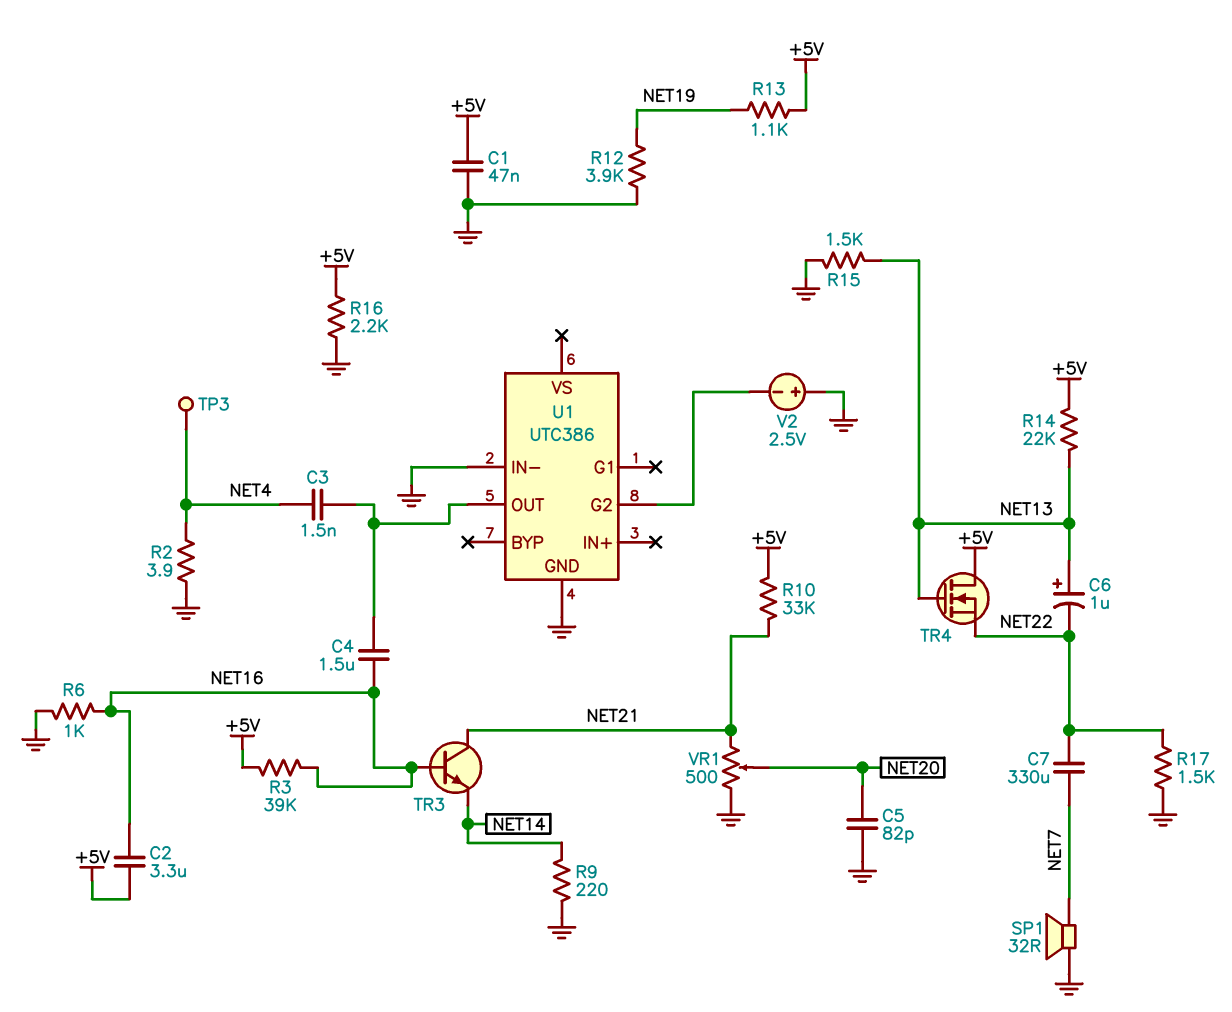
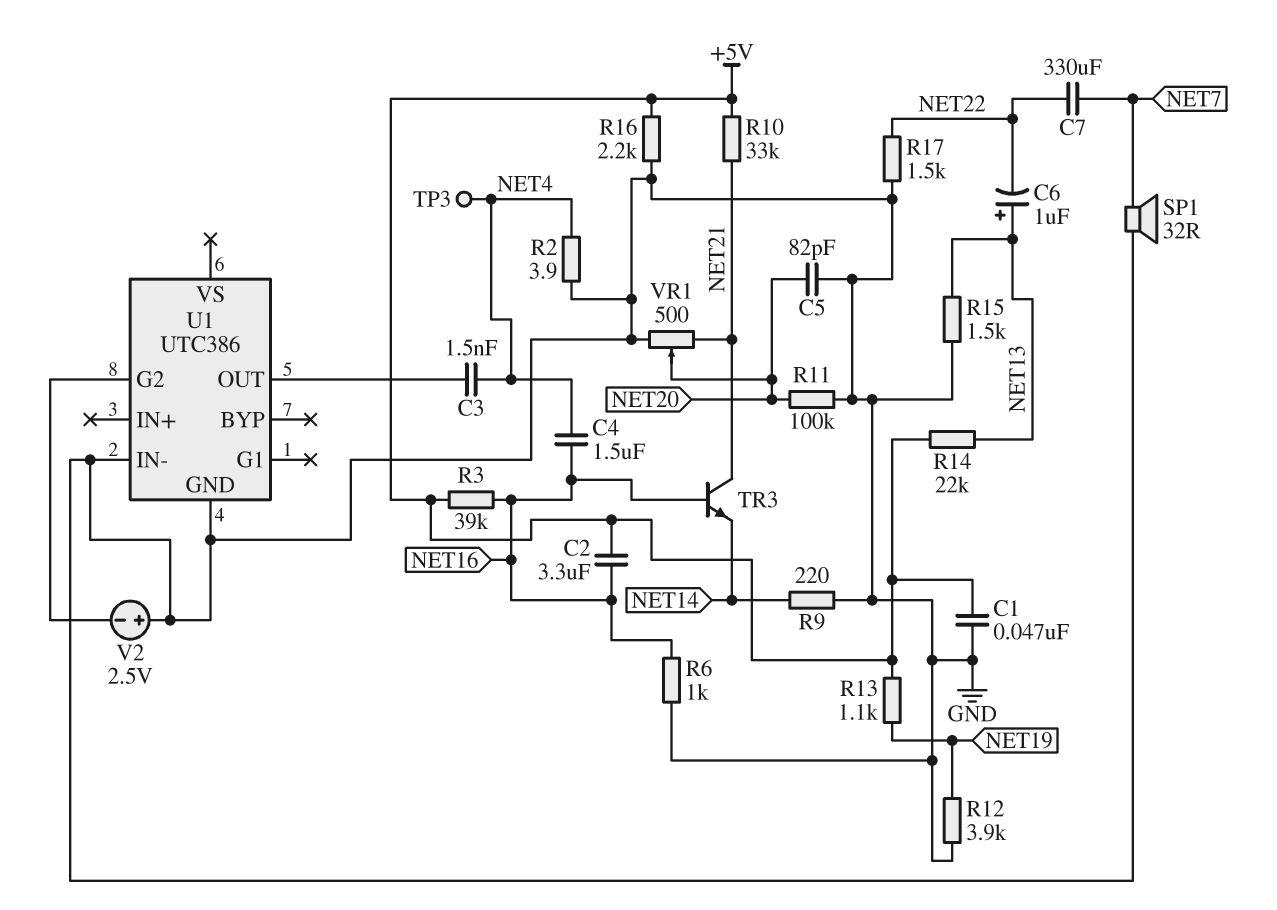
C4: 1.5uF (NET16, U1/OUT) -> 1.5uF (NET4, NET16)
R11: none -> 100k (GND, NET20)
TR4: NMOS (G NET13, D +5V, S NET22) -> none

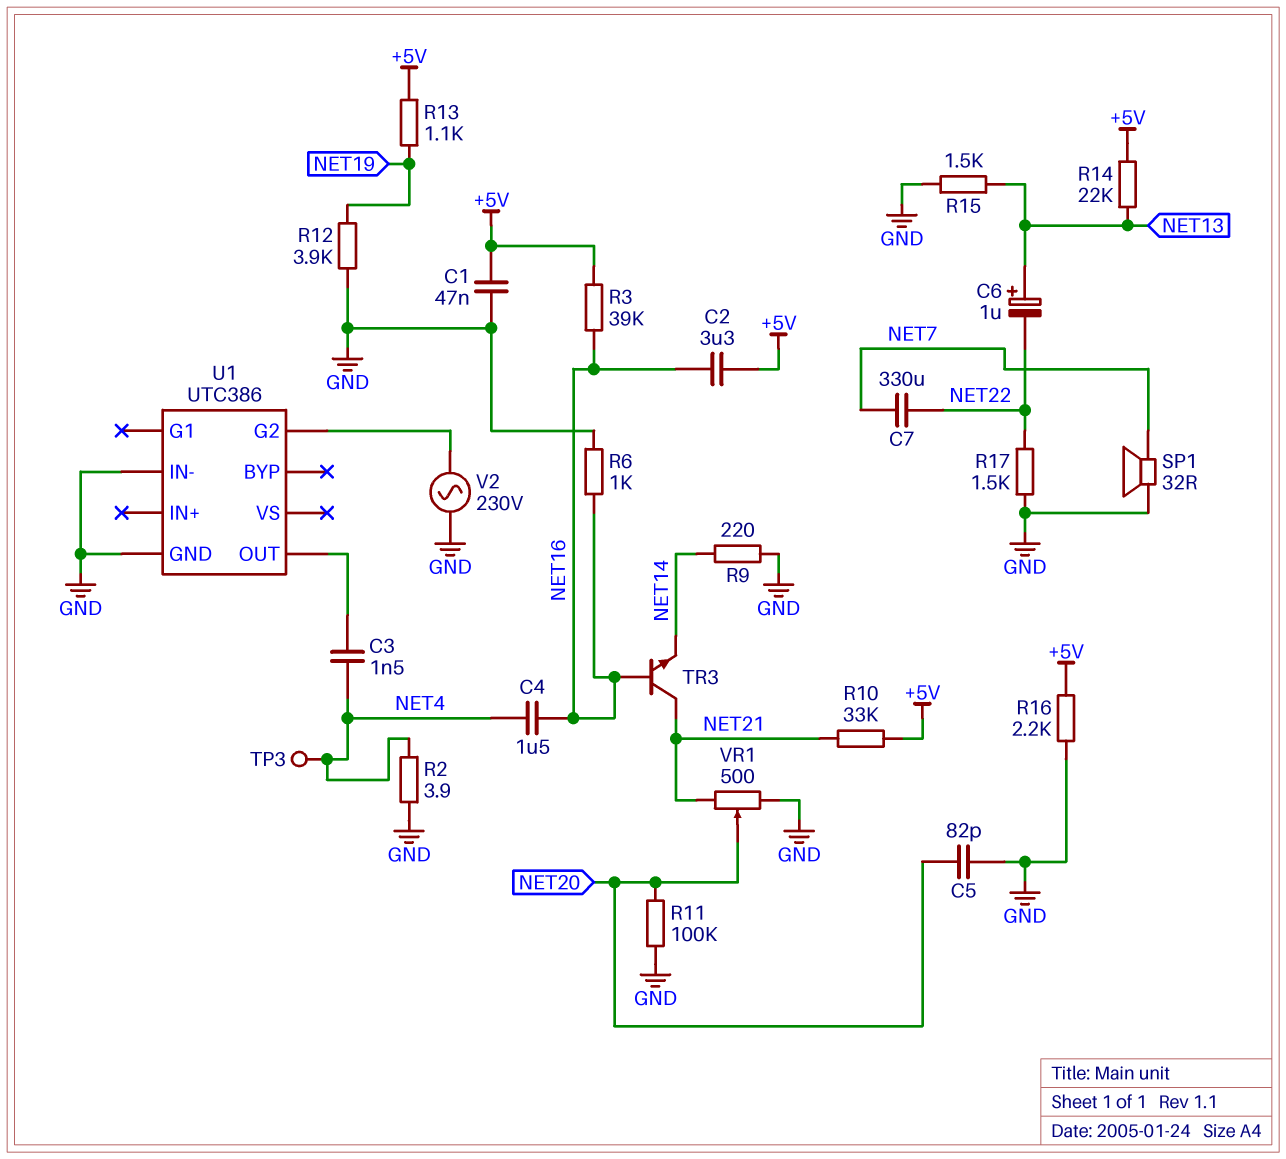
V2: 2.5V (plus GND, minus U1/G2) -> AC 230V (GND, U1/G2)

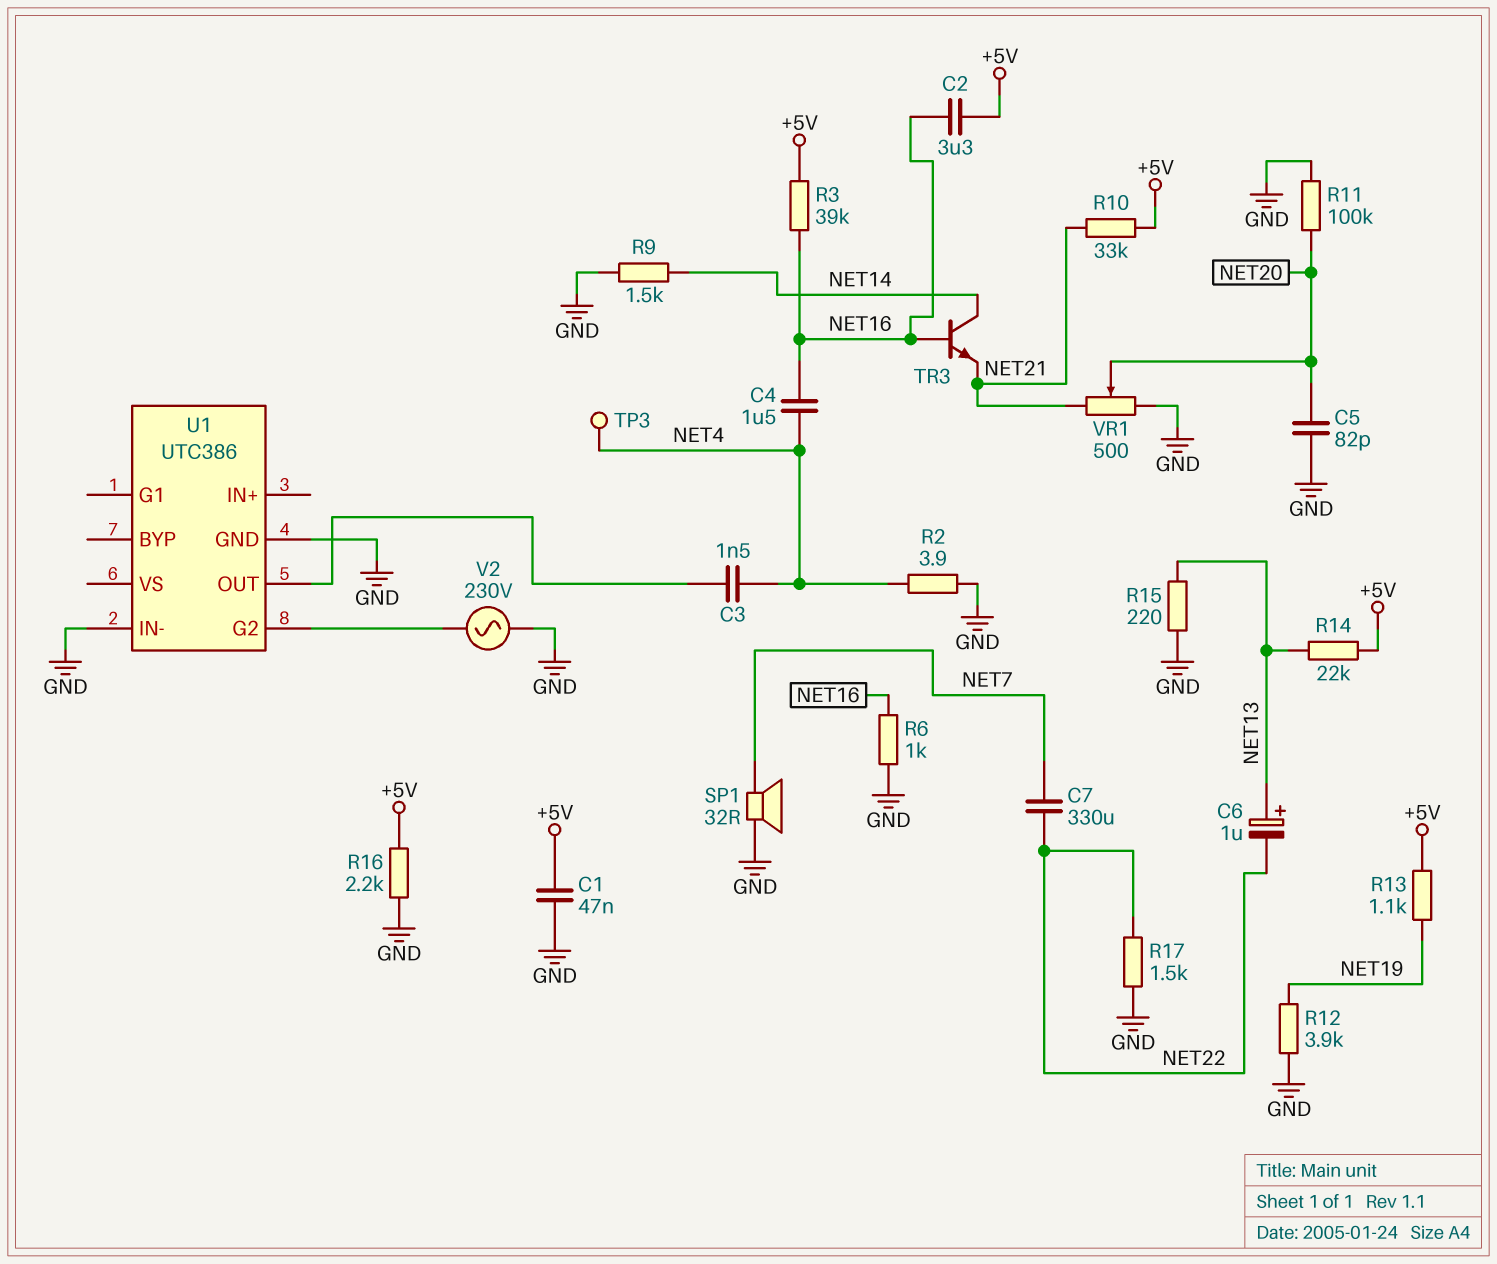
R9: 220 (GND, NET14) -> 1.5k (GND, NET14)
R15: 1.5k (GND, NET13) -> 220 (GND, NET13)
TR3: NPN (B NET16, C NET21, E NET14) -> NPN (B NET16, C NET14, E NET21)

